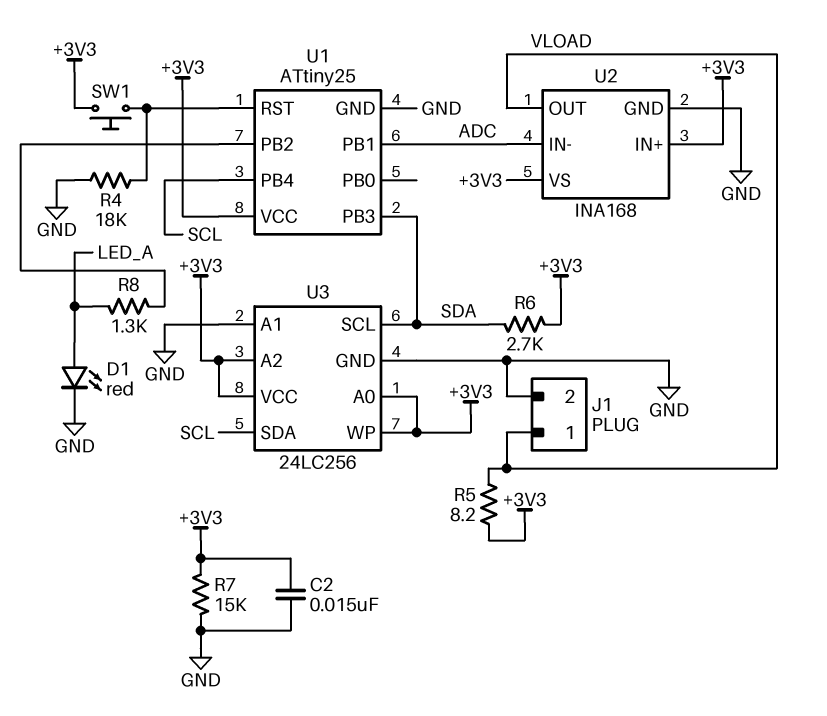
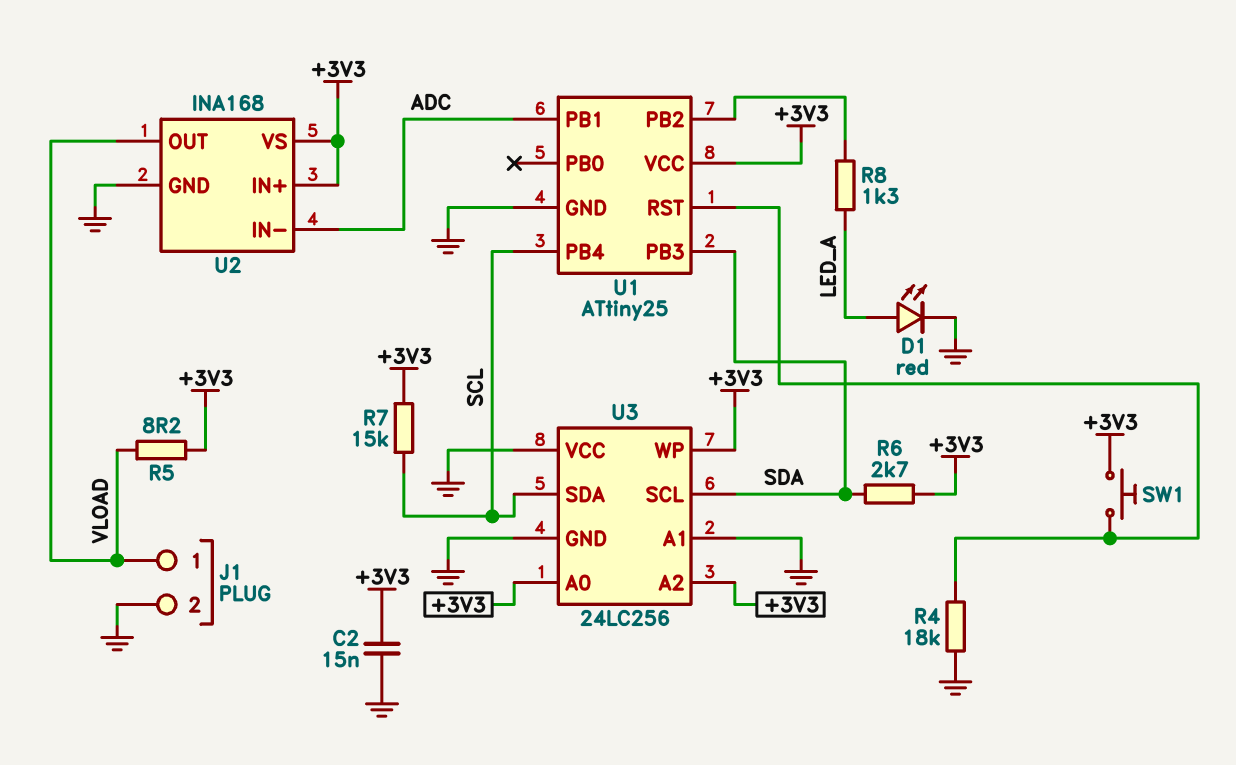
R7: 15k (+3V3, GND) -> 15k (+3V3, SCL)
U3 pin VCC: +3V3 -> GND

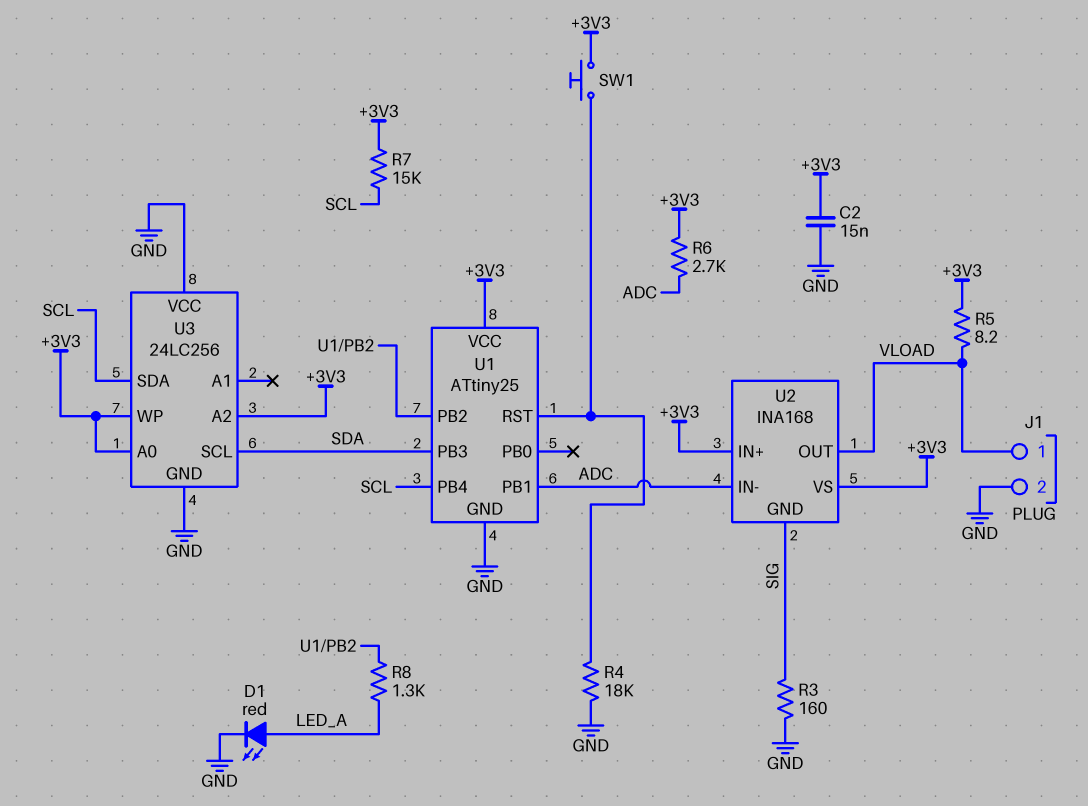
R3: none -> 160 (GND, SIG)
R6: 2.7k (+3V3, SDA) -> 2.7k (+3V3, ADC)
U2 pin GND: GND -> SIG
U3 pin A1: GND -> none

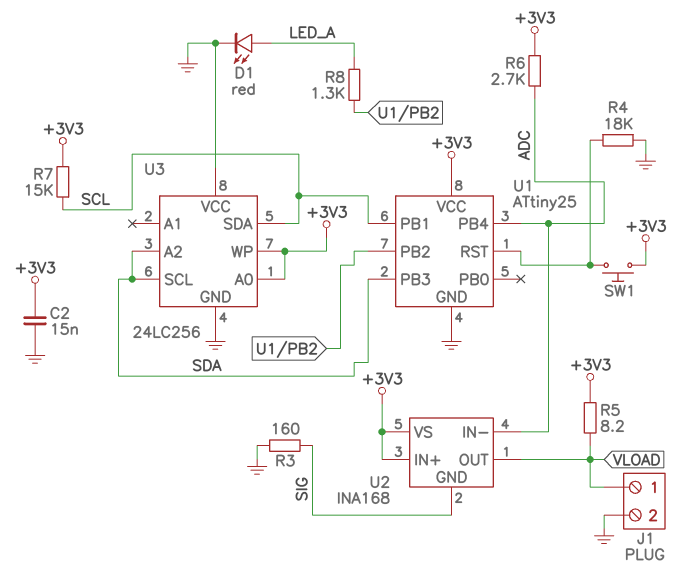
U1 pin PB1: ADC -> SCL
U1 pin PB4: SCL -> ADC
U3 pin A2: +3V3 -> SDA

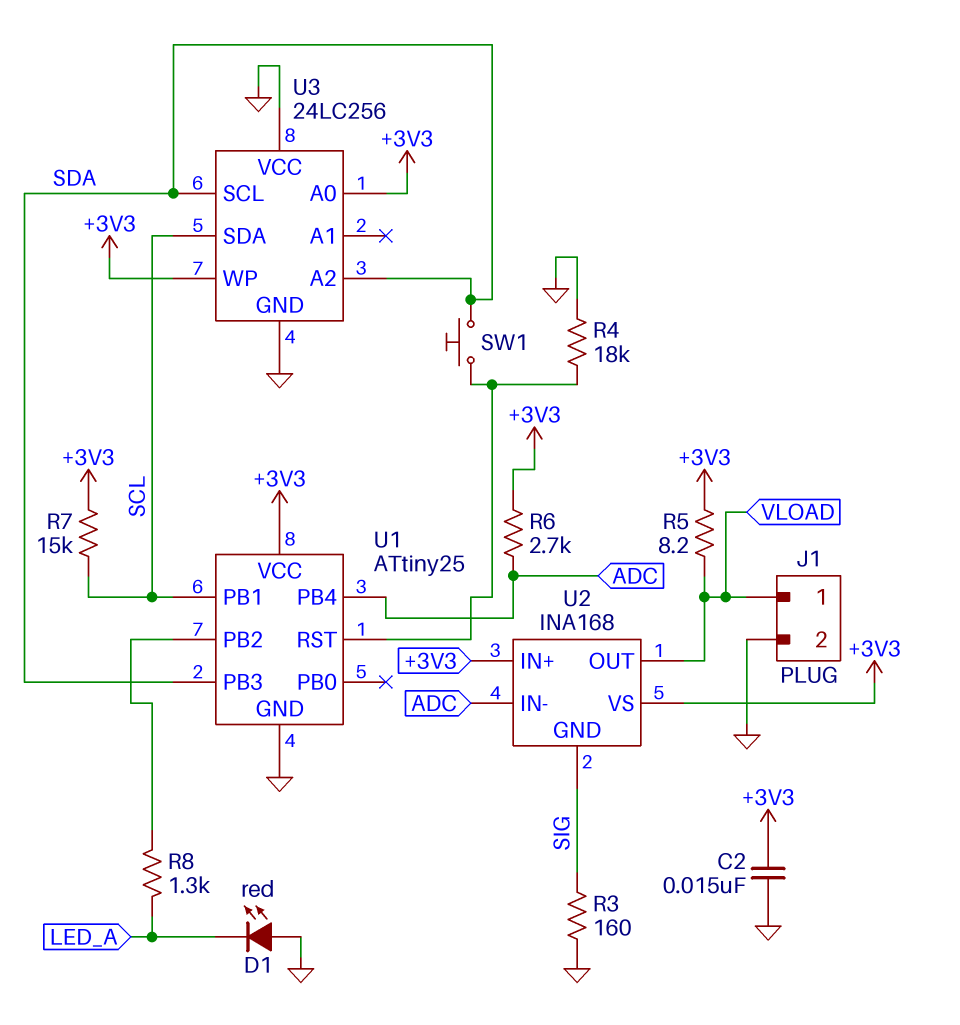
D1: LED red (A LED_A, K GND) -> LED red (A GND, K LED_A)
SW1: button (+3V3, U1/RST) -> button (SDA, U1/RST)

